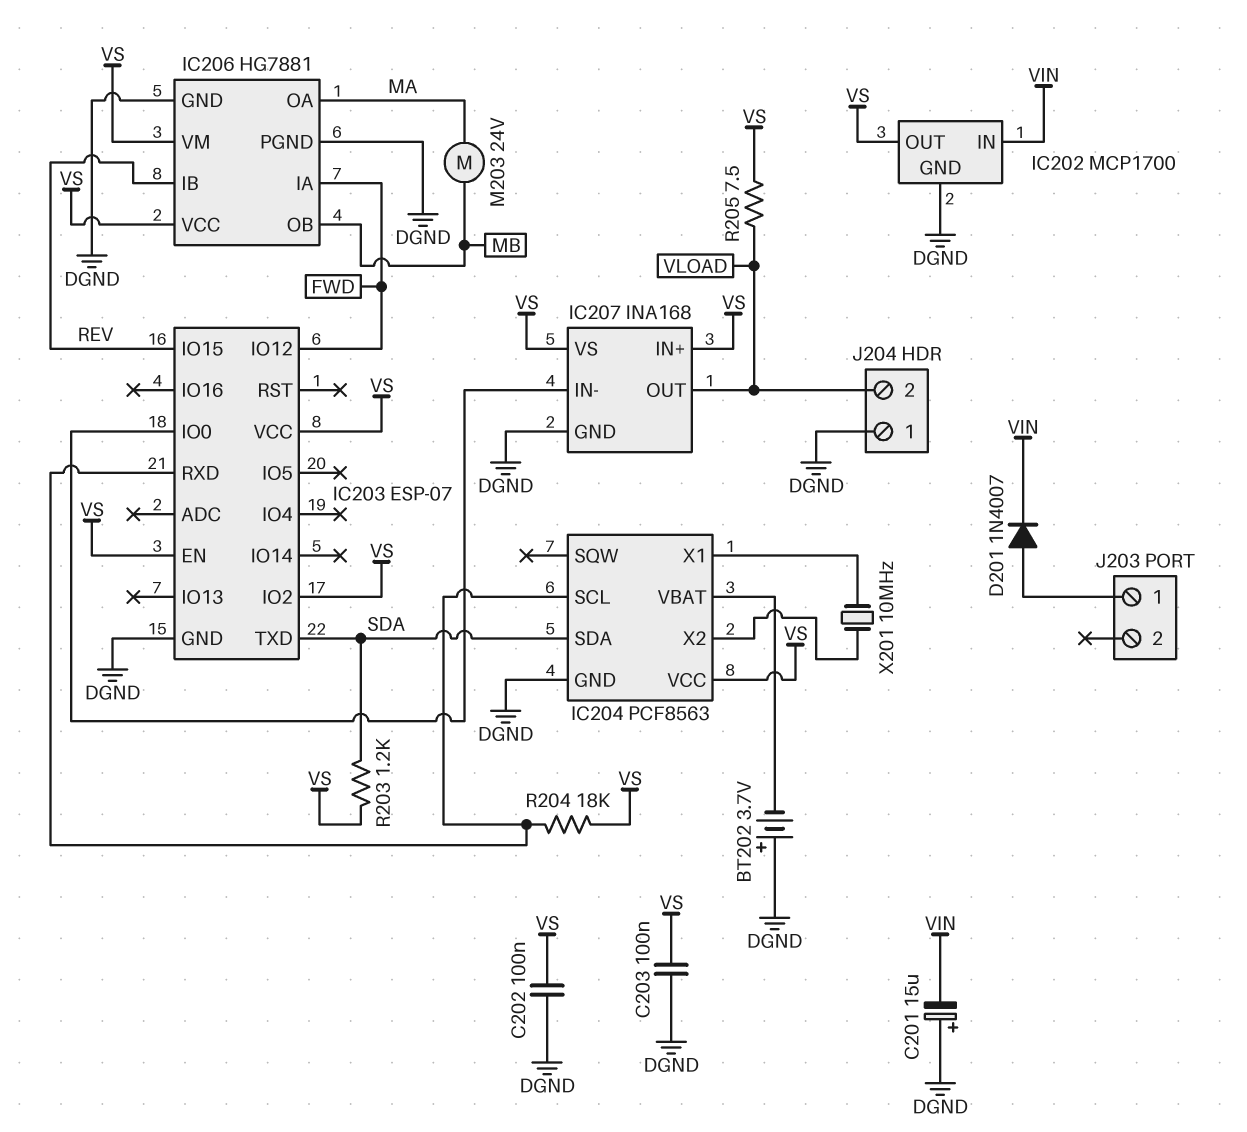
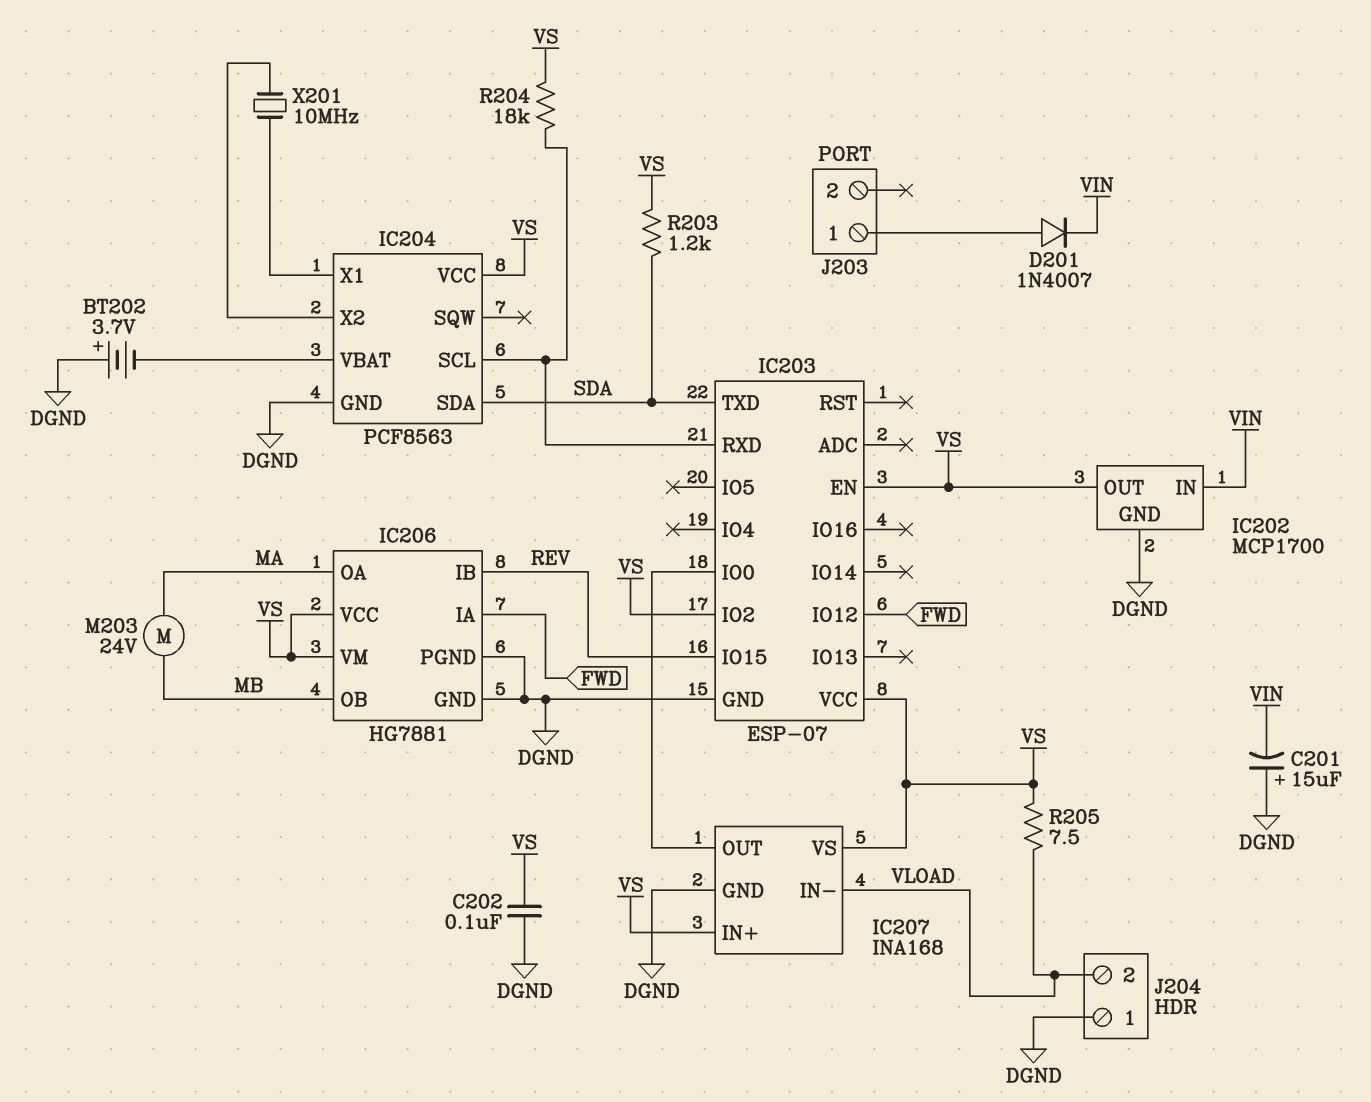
C203: 100nF (DGND, VS) -> none
IC207 pin IN-: IC203/IO0 -> VLOAD
IC207 pin OUT: VLOAD -> IC203/IO0

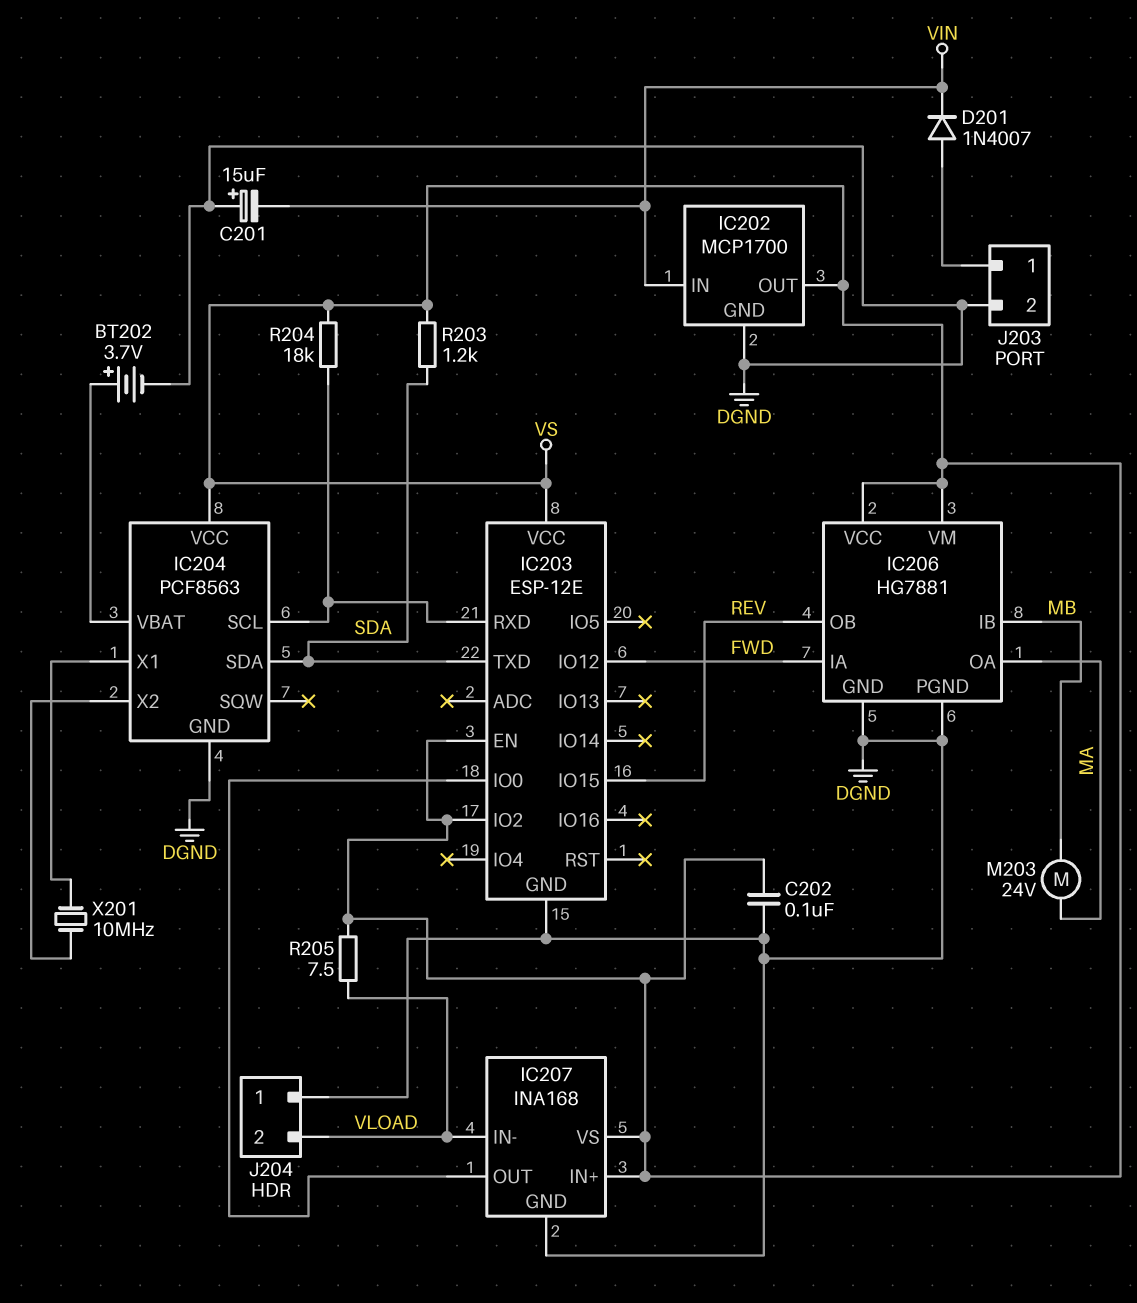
BT202: 3.7V (plus DGND, minus IC204/VBAT) -> 3.7V (plus IC204/VBAT, minus DGND)
IC203: ESP-07 -> ESP-12E
IC206 pin IB: REV -> MB
IC206 pin OB: MB -> REV
J203 pin 2: none -> DGND

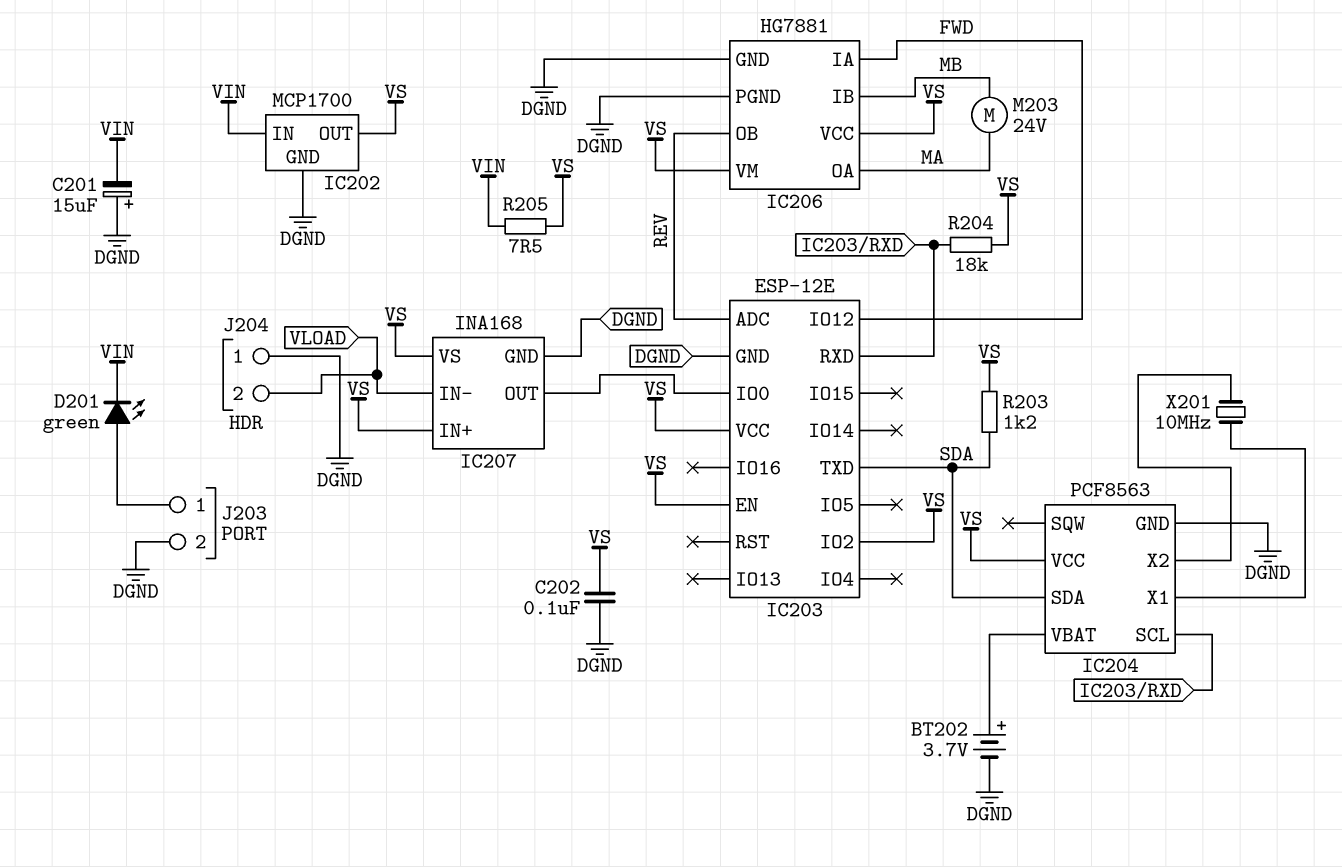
D201: diode 1N4007 (A J203/1, K VIN) -> LED green (A J203/1, K VIN)
IC203 pin ADC: none -> REV
IC203 pin IO15: REV -> none
R205: 7.5 (VLOAD, VS) -> 7.5 (VIN, VS)

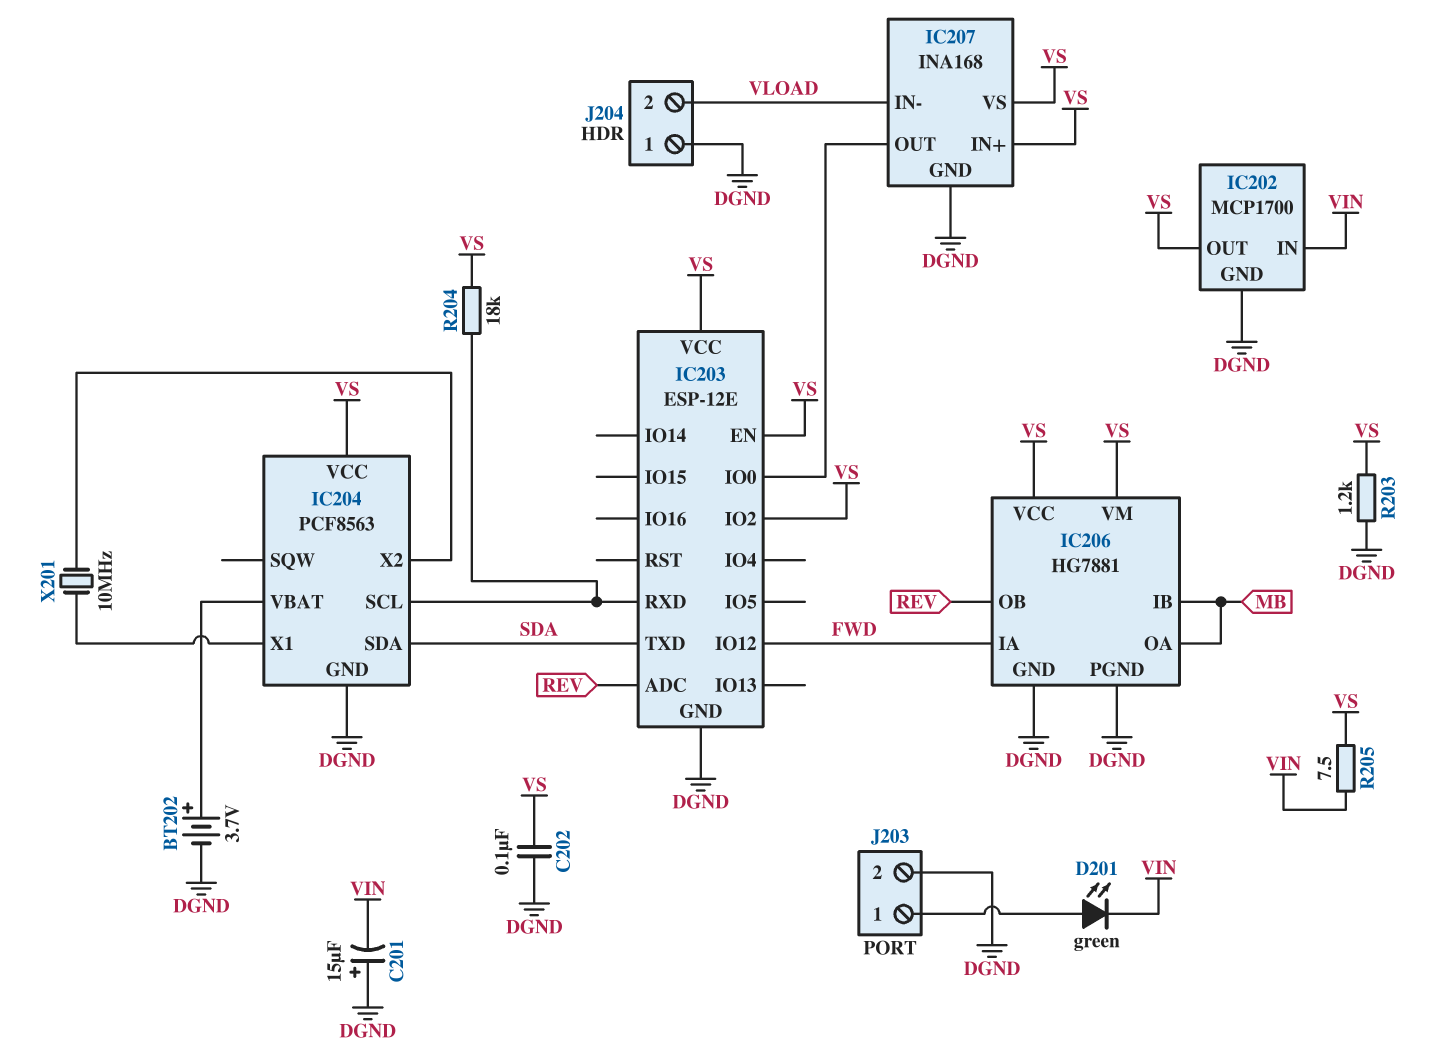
IC206 pin OA: MA -> MB
M203: motor 24V (MA, MB) -> none
R203: 1.2k (SDA, VS) -> 1.2k (DGND, VS)

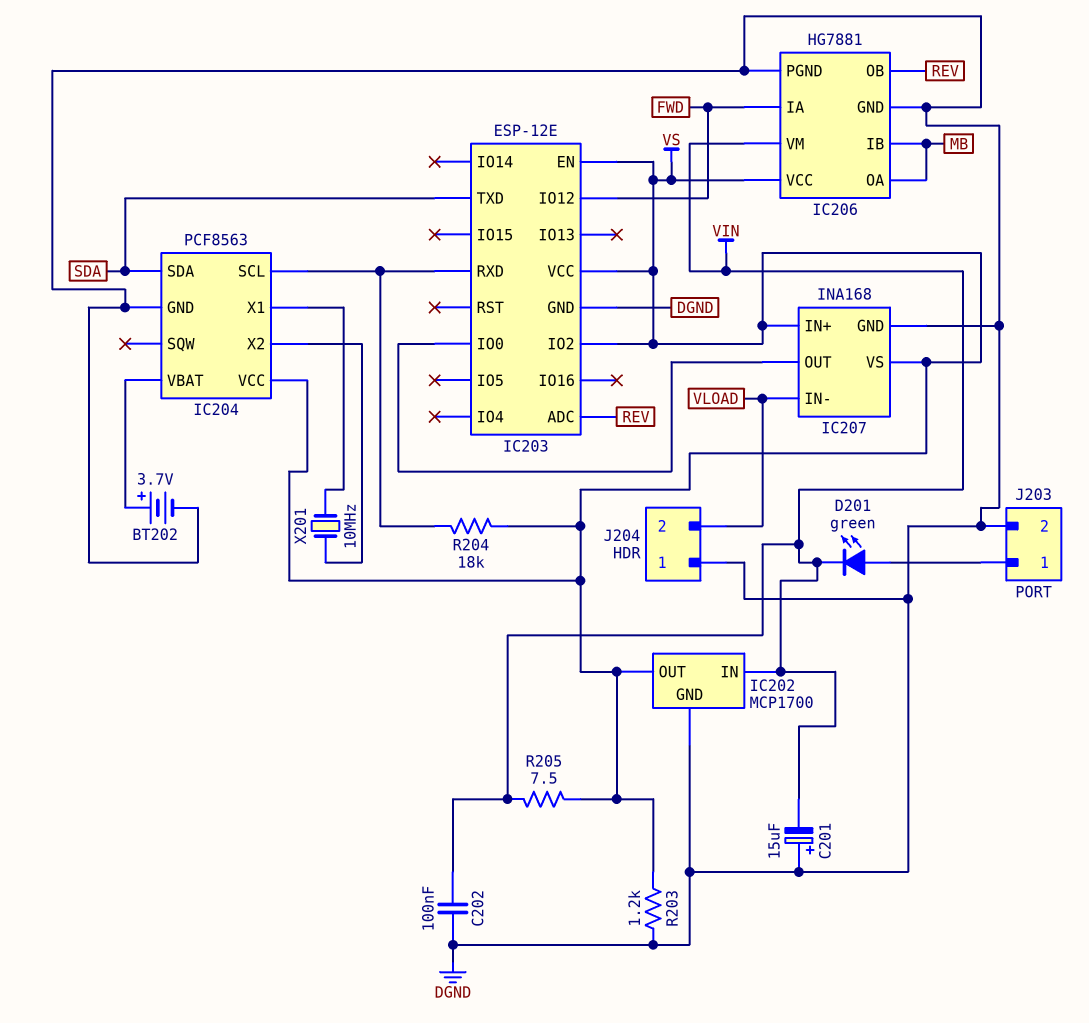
C202: 100nF (DGND, VS) -> 100nF (DGND, VIN)
IC206 pin VM: VS -> VIN

